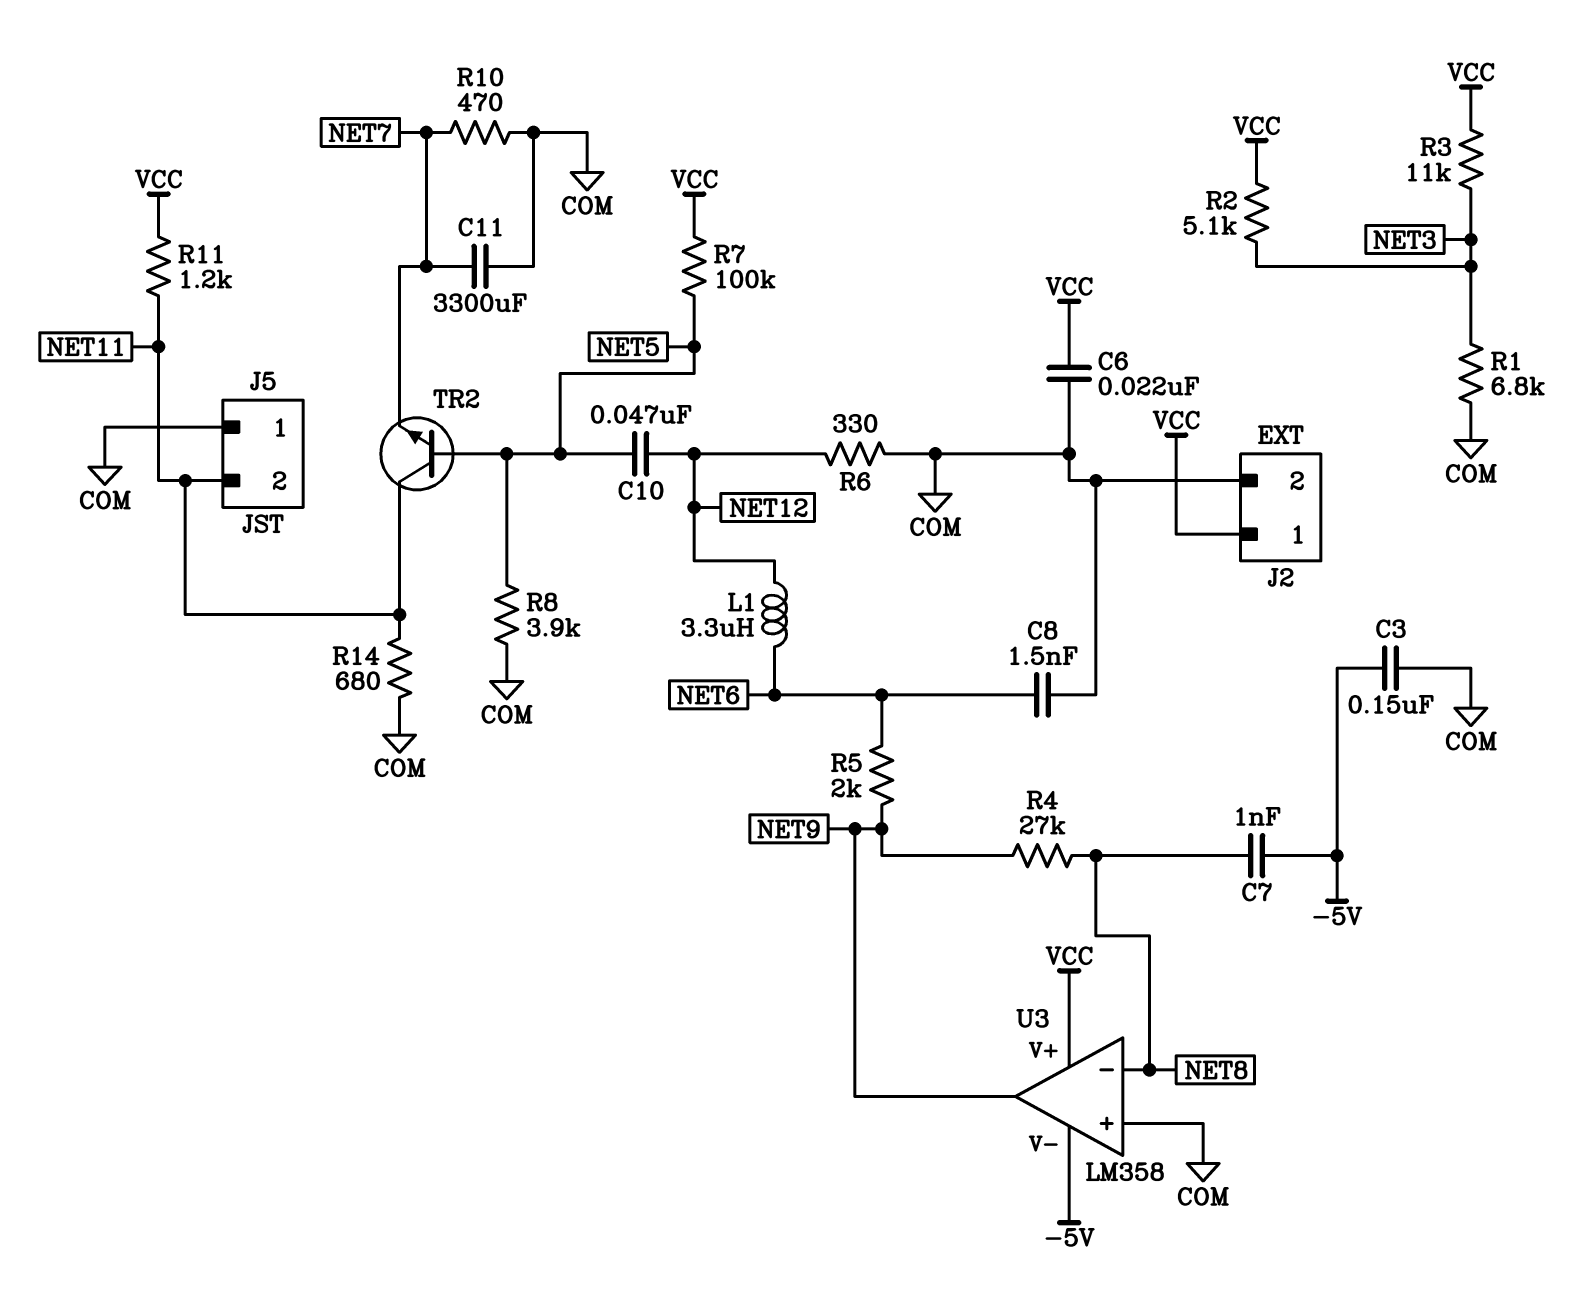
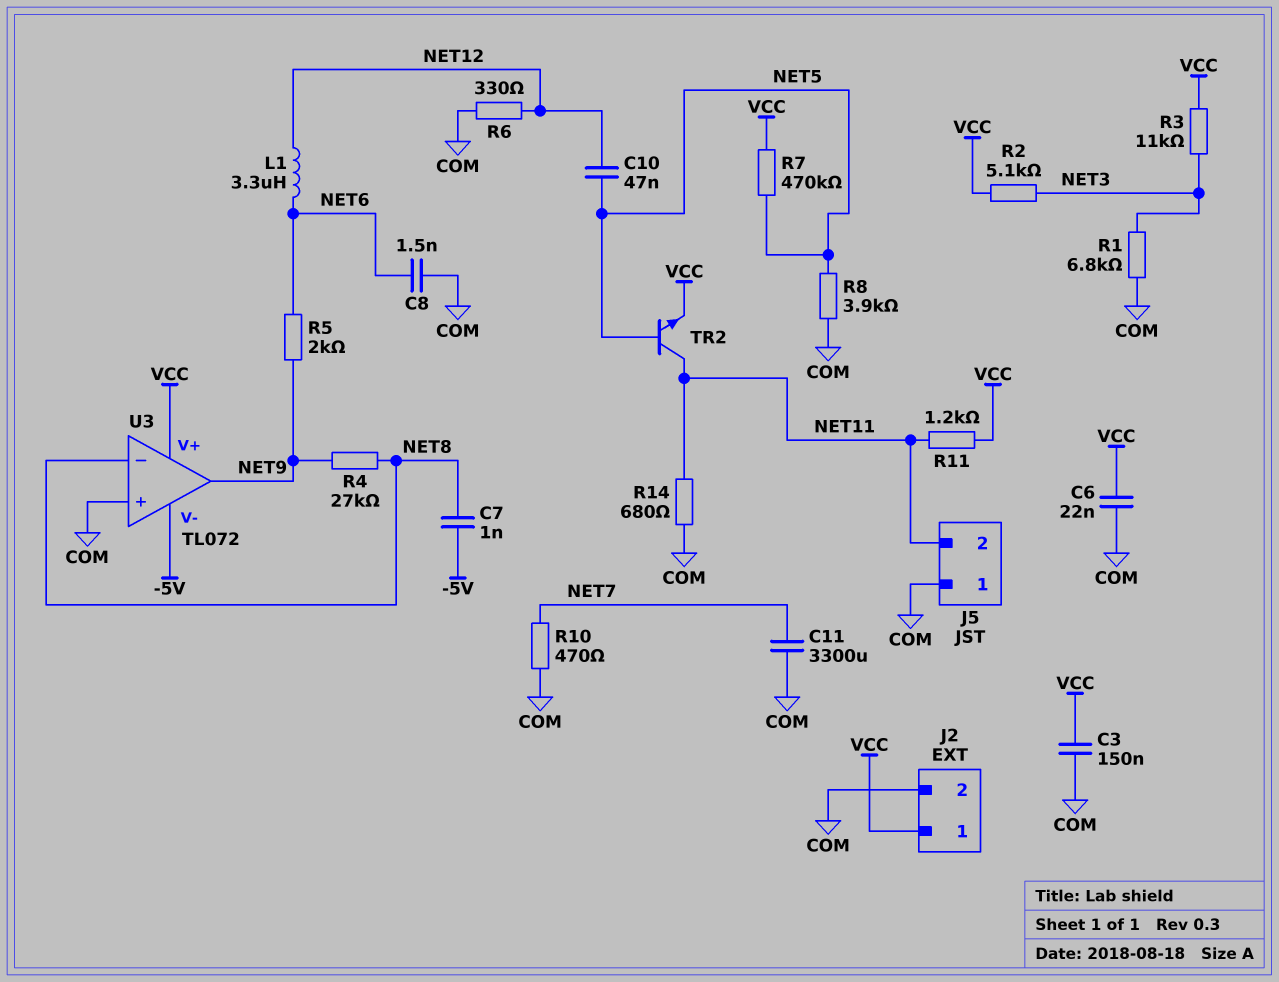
C3: 150nF (-5V, COM) -> 150nF (COM, VCC)
R7: 100k (NET5, VCC) -> 470k (NET5, VCC)
TR2: NPN (B NET5, C NET11, E NET7) -> NPN (B NET5, C NET11, E VCC)
U3: LM358 -> TL072

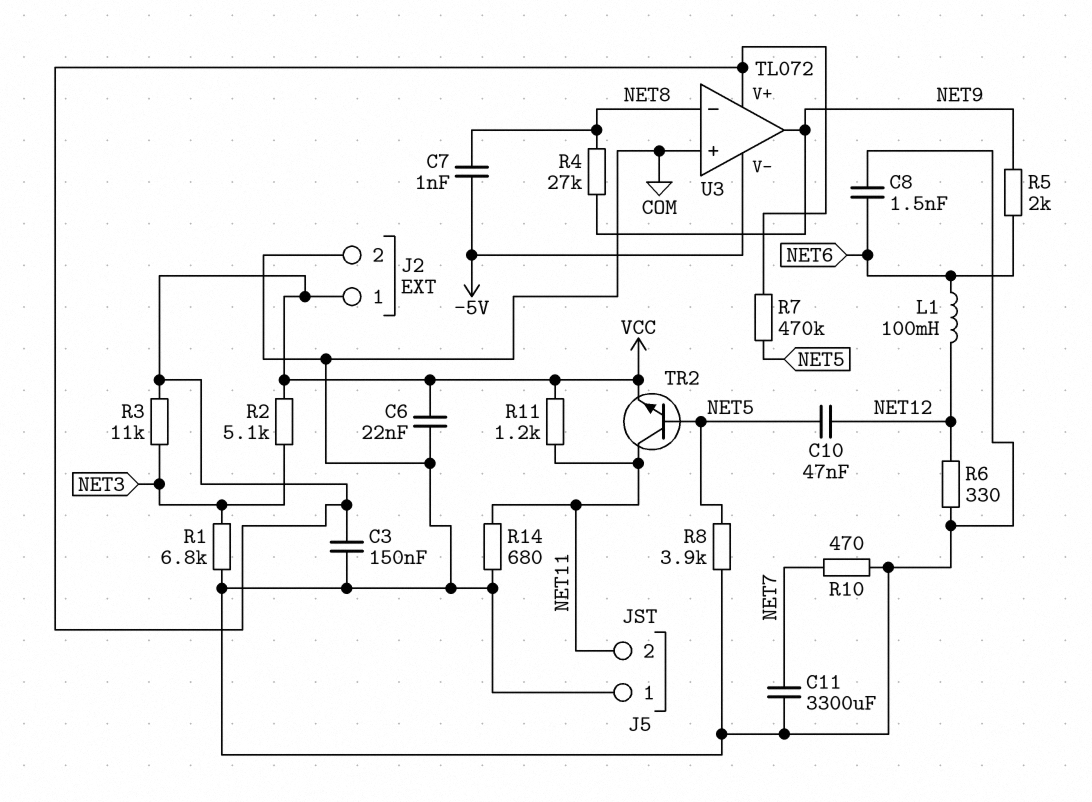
L1: 3.3uH (NET6, NET12) -> 100mH (NET6, NET12)

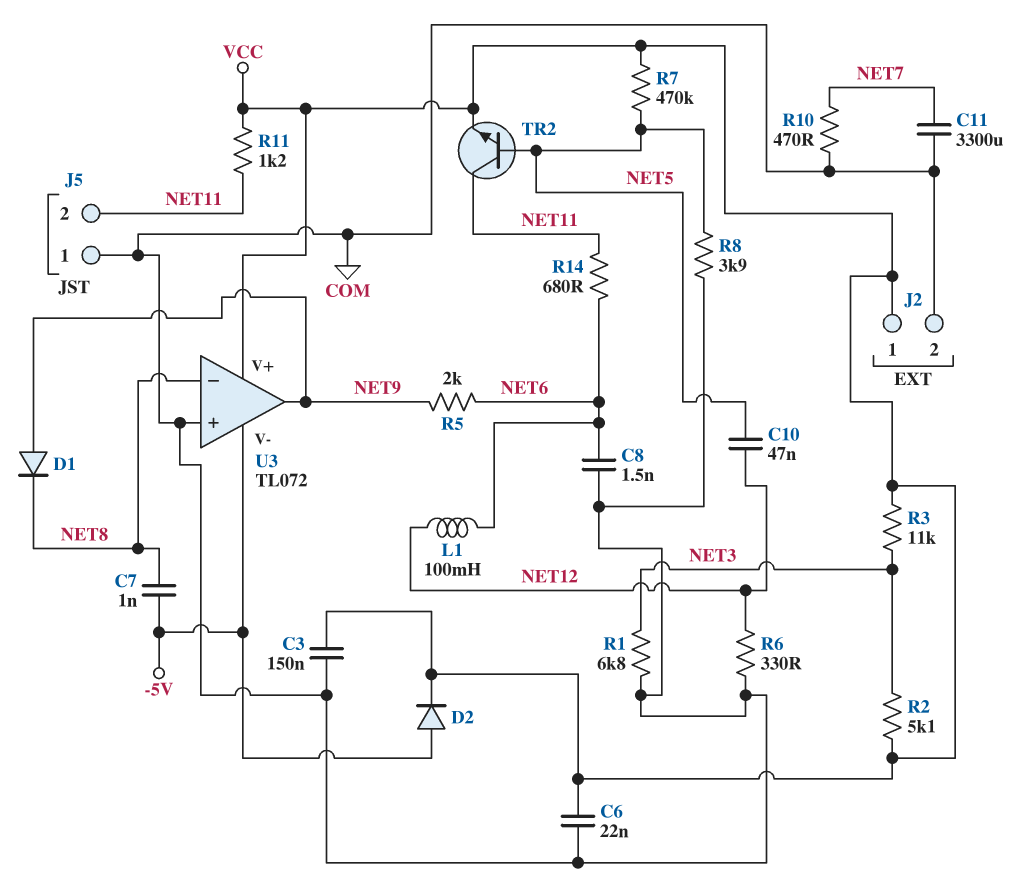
D1: none -> diode (A NET9, K NET8)
D2: none -> diode (A -5V, K VCC)
R4: 27k (NET8, NET9) -> none
R14: 680 (COM, NET11) -> 680 (NET6, NET11)

